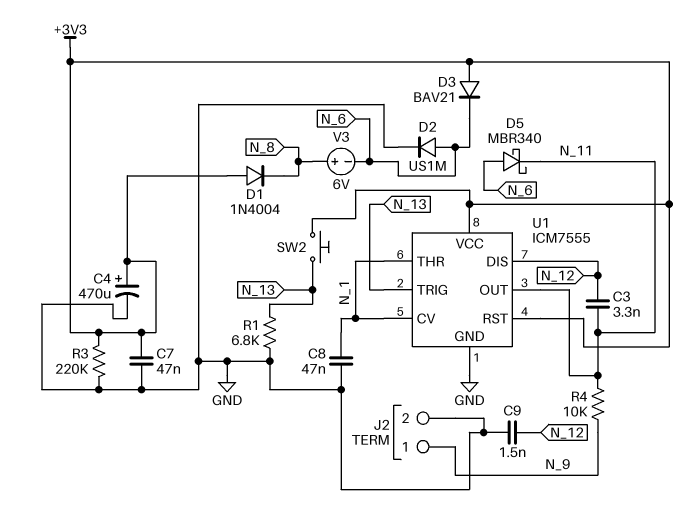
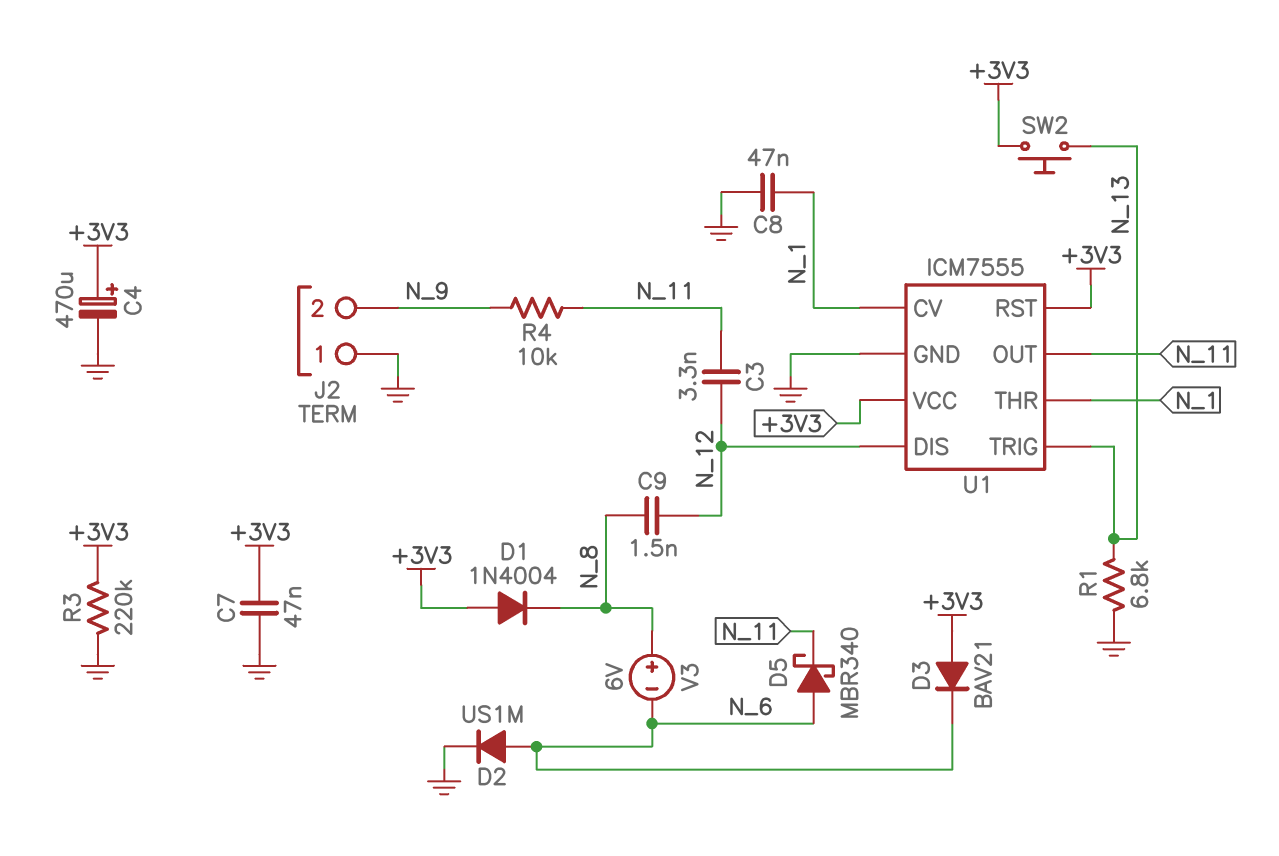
C9: 1.5nF (GND, N_12) -> 1.5nF (N_8, N_12)
J2 pin 1: N_9 -> GND
J2 pin 2: GND -> N_9

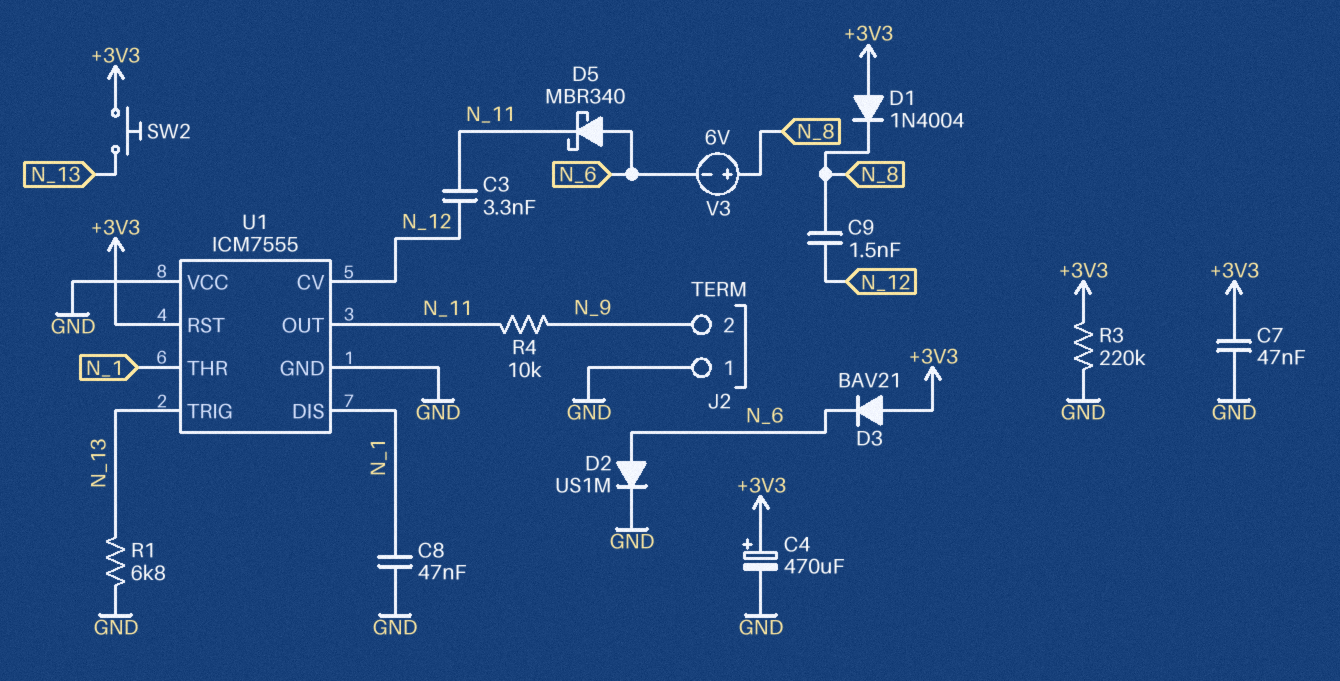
U1 pin CV: N_1 -> N_12
U1 pin DIS: N_12 -> N_1
U1 pin VCC: +3V3 -> GND

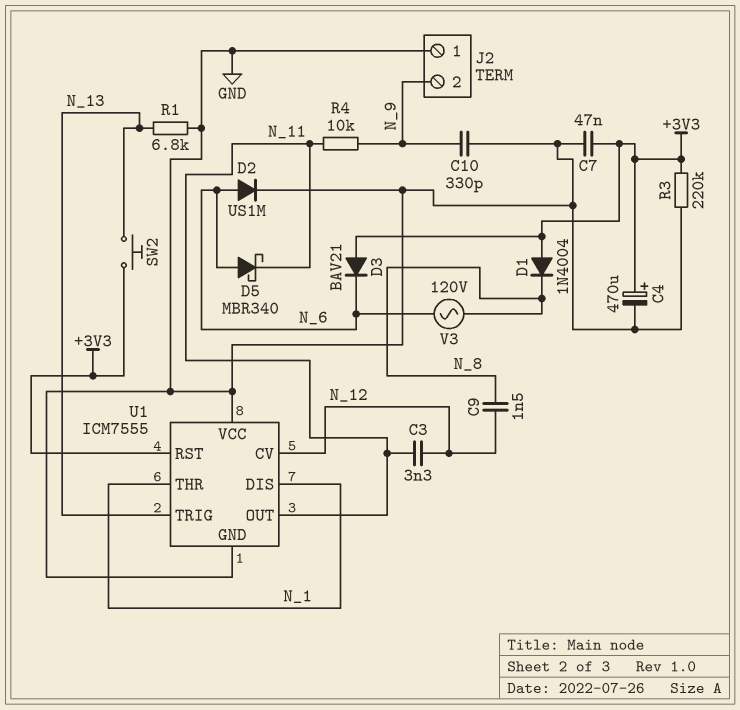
C8: 47nF (GND, N_1) -> none
C10: none -> 330pF (GND, N_9)
V3: 6V (plus N_8, minus N_6) -> AC 120V (N_6, N_8)

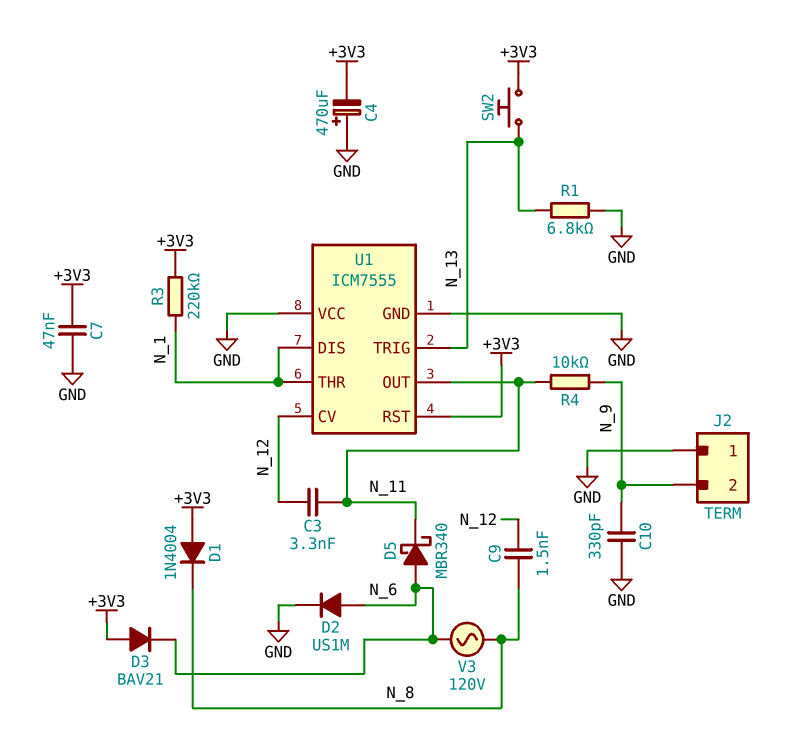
C4: 470uF (plus +3V3, minus GND) -> 470uF (plus GND, minus +3V3)
R3: 220k (+3V3, GND) -> 220k (+3V3, N_1)

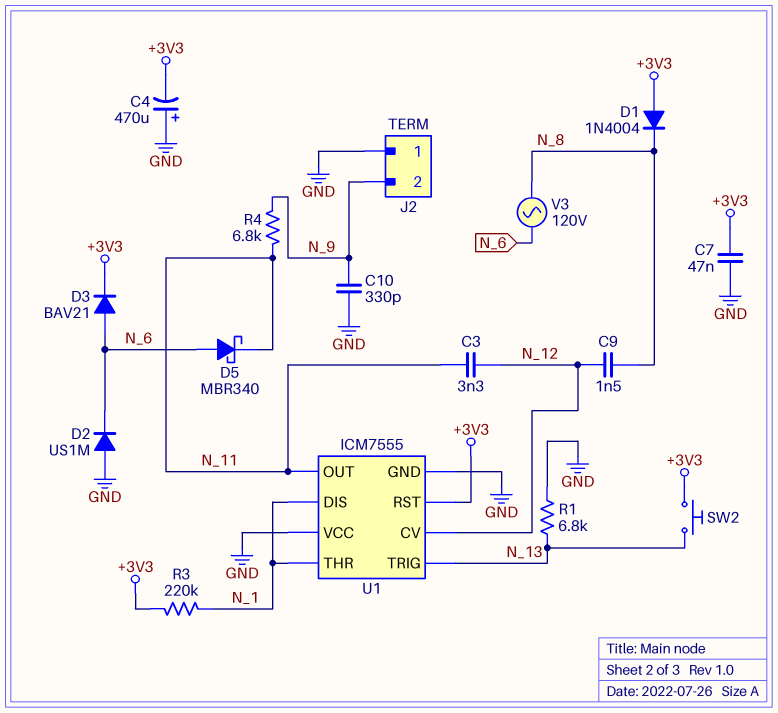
D2: diode US1M (A N_6, K GND) -> diode US1M (A GND, K N_6)
D3: diode BAV21 (A +3V3, K N_6) -> diode BAV21 (A N_6, K +3V3)
R4: 10k (N_9, N_11) -> 6.8k (N_9, N_11)

